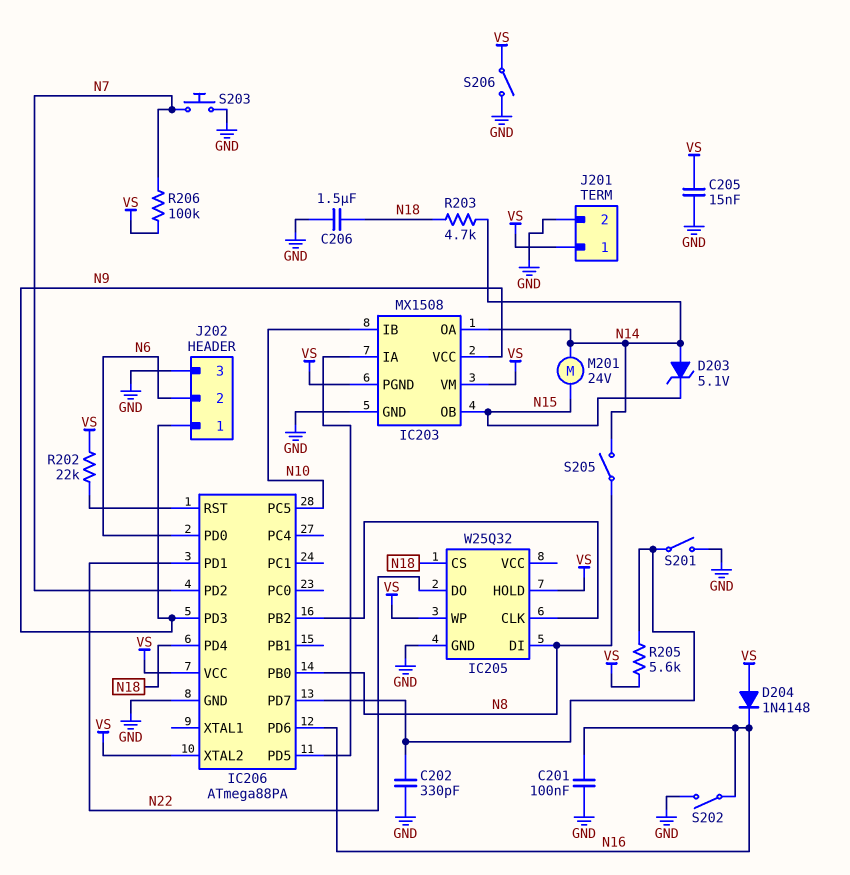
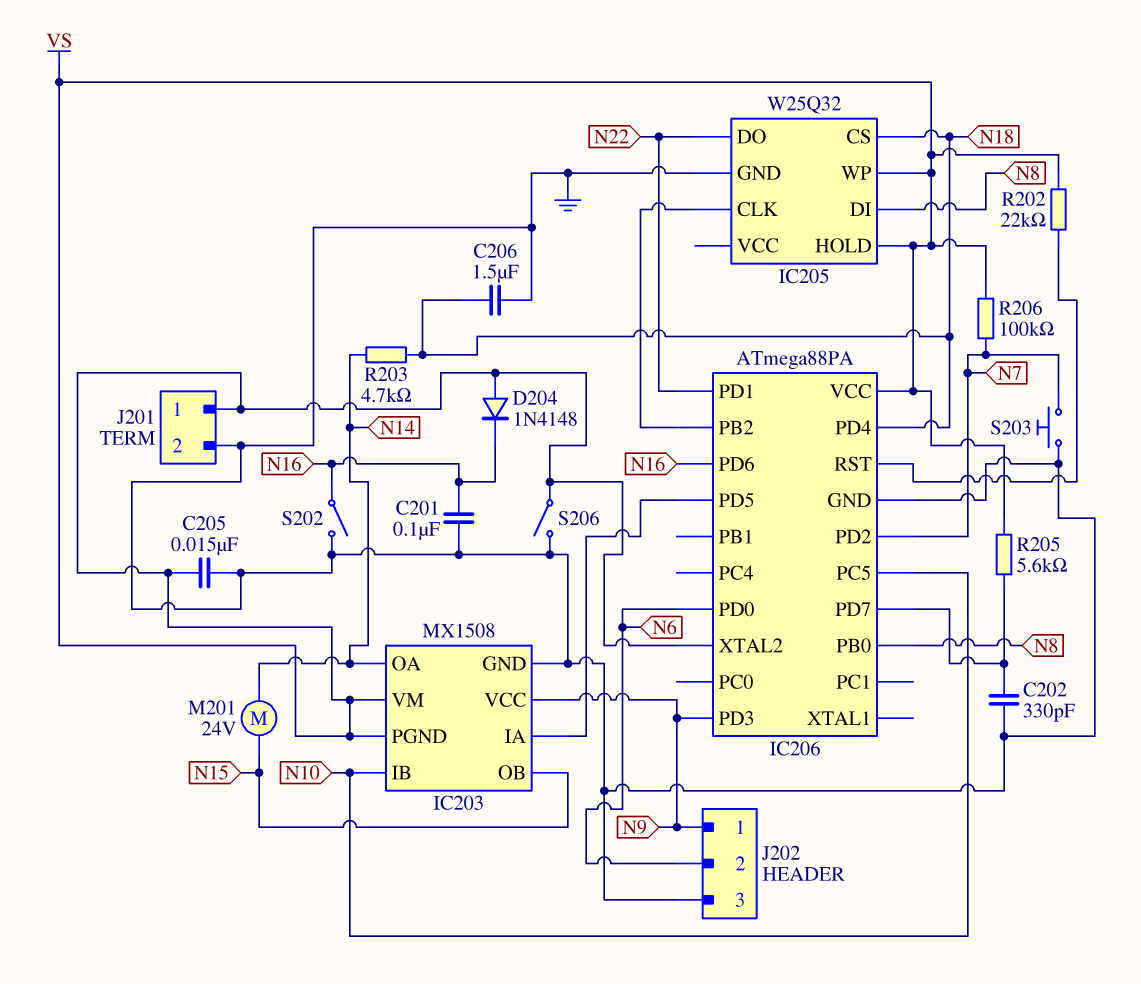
D203: zener 5.1V (A N14, K N15) -> none
S201: switch (GND, IC206/PD7) -> none
S205: switch (N8, N14) -> none

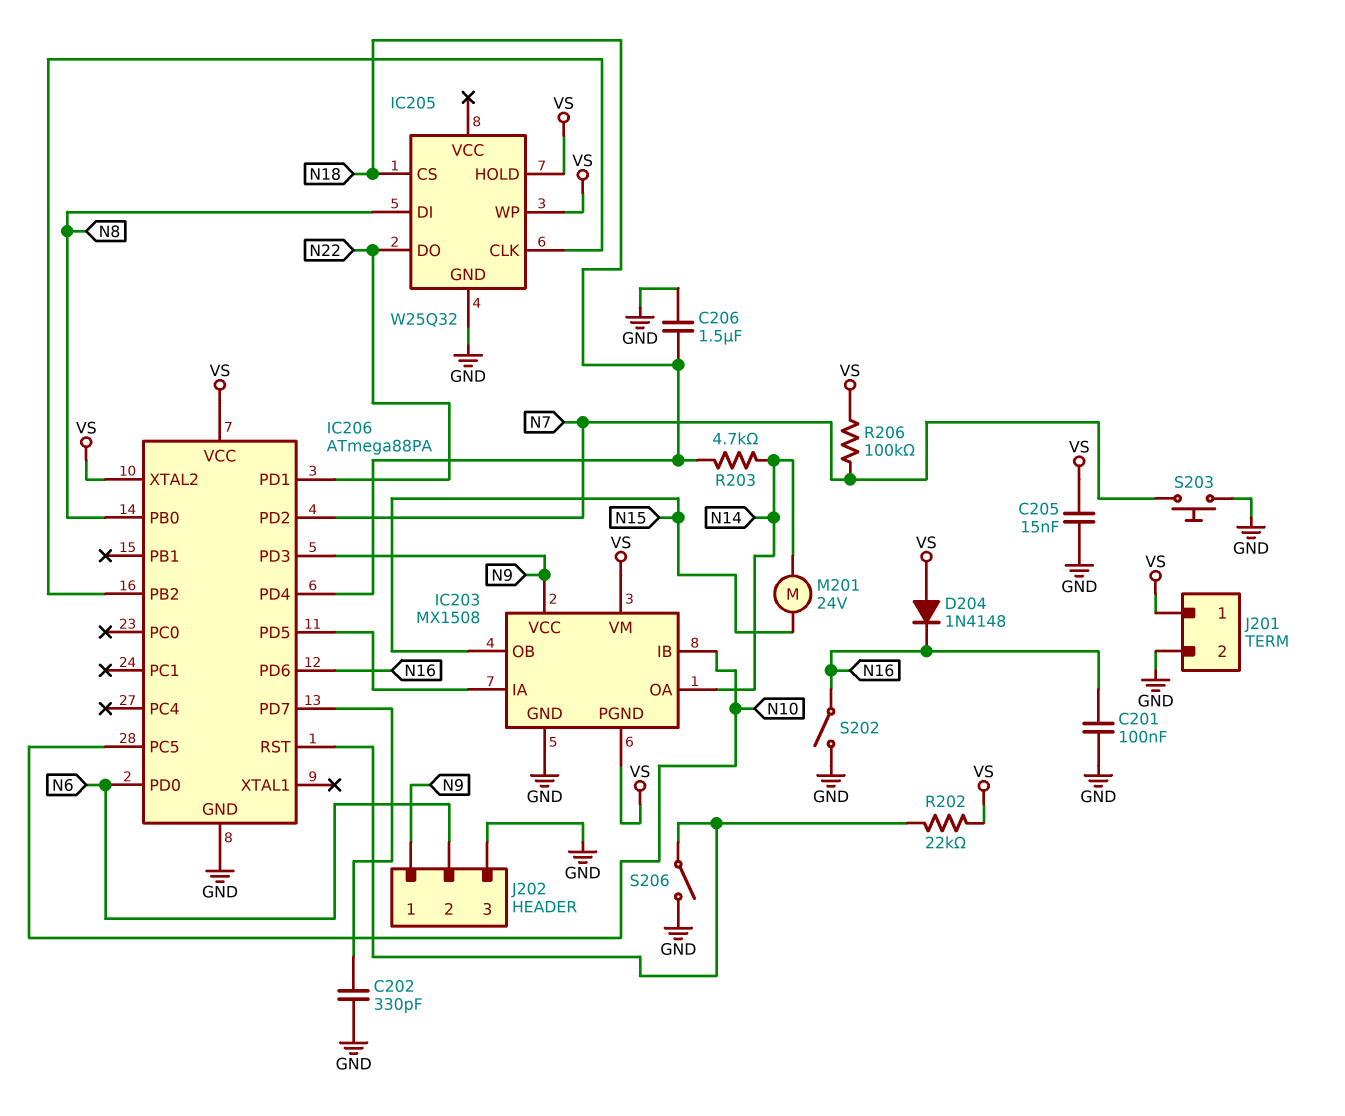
R205: 5.6k (IC206/PD7, VS) -> none
S206: switch (GND, VS) -> switch (GND, IC206/RST)

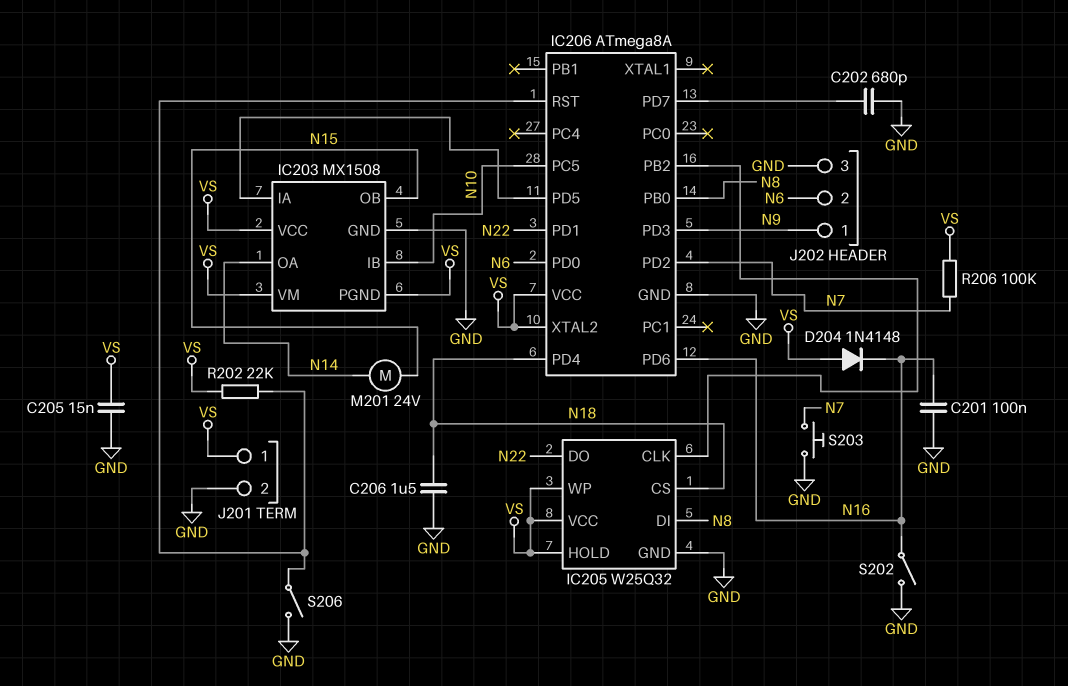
C202: 330pF (GND, IC206/PD7) -> 680pF (GND, IC206/PD7)
IC203 pin VCC: N9 -> VS
IC205 pin VCC: none -> VS
IC206: ATmega88PA -> ATmega8A
R203: 4.7k (N14, N18) -> none

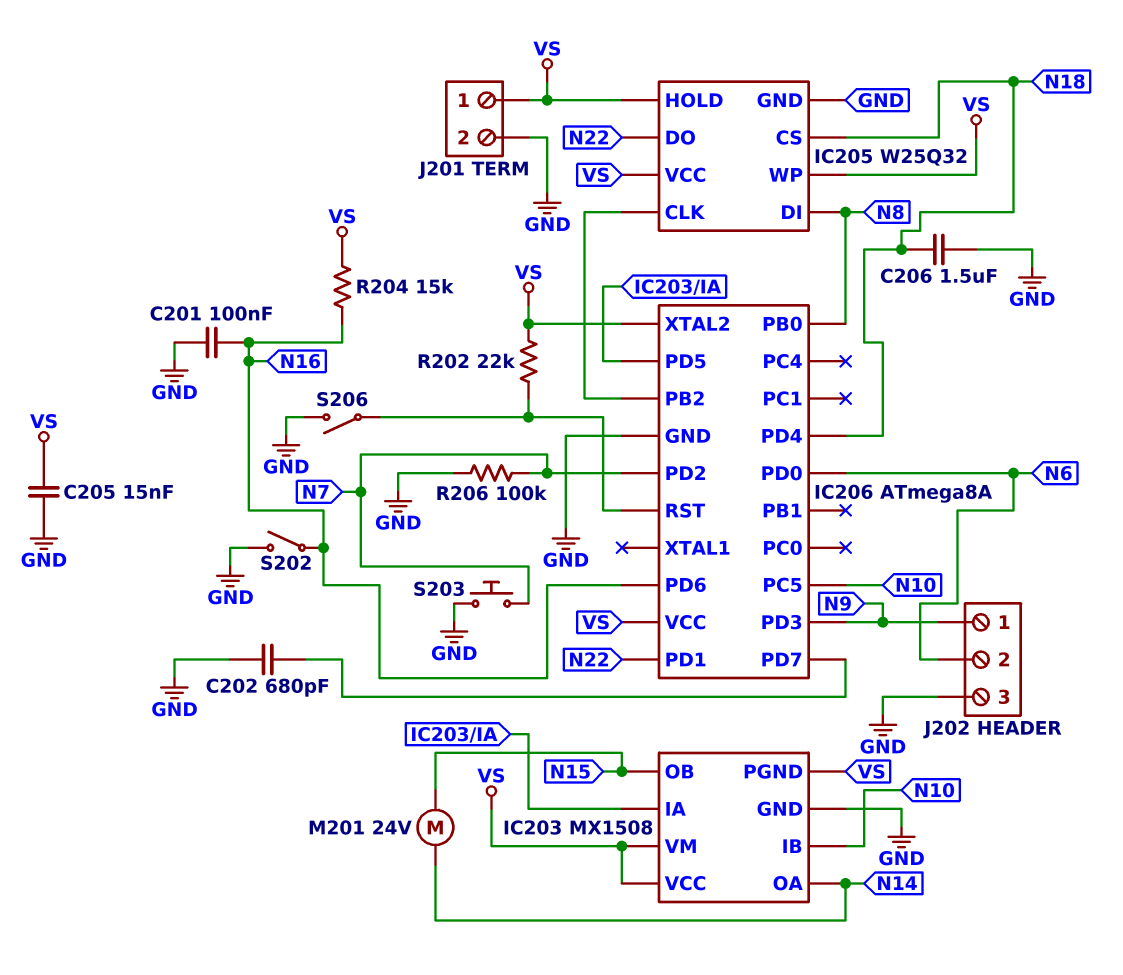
D204: diode 1N4148 (A VS, K N16) -> none
R204: none -> 15k (N16, VS)
R206: 100k (N7, VS) -> 100k (GND, N7)

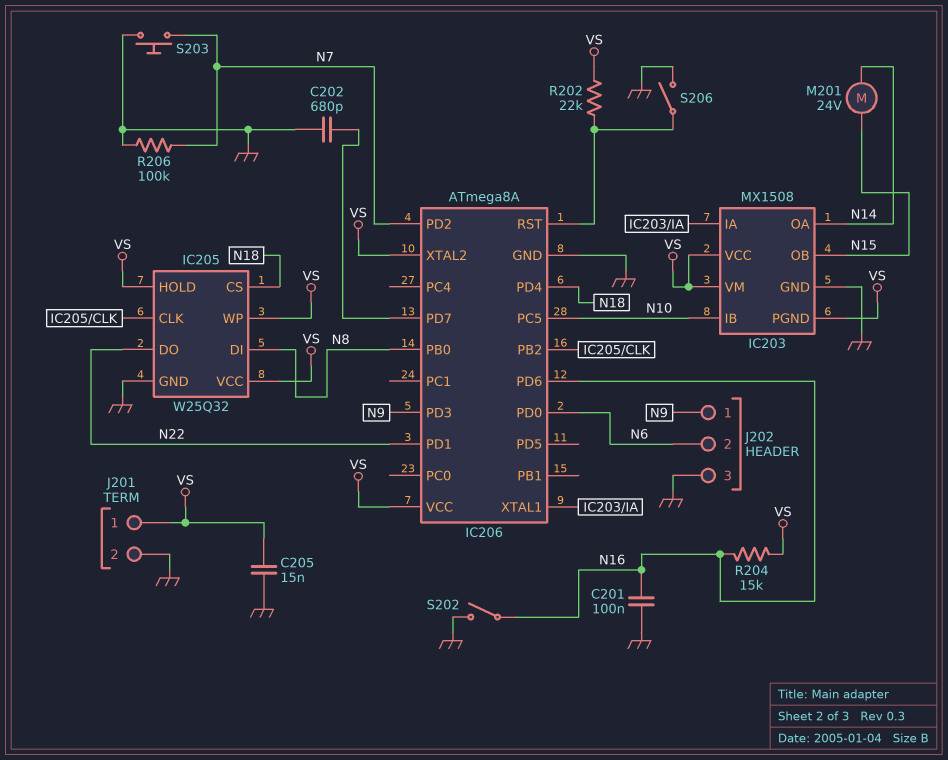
C206: 1.5uF (GND, N18) -> none
IC206 pin PD5: IC203/IA -> none
IC206 pin XTAL1: none -> IC203/IA

